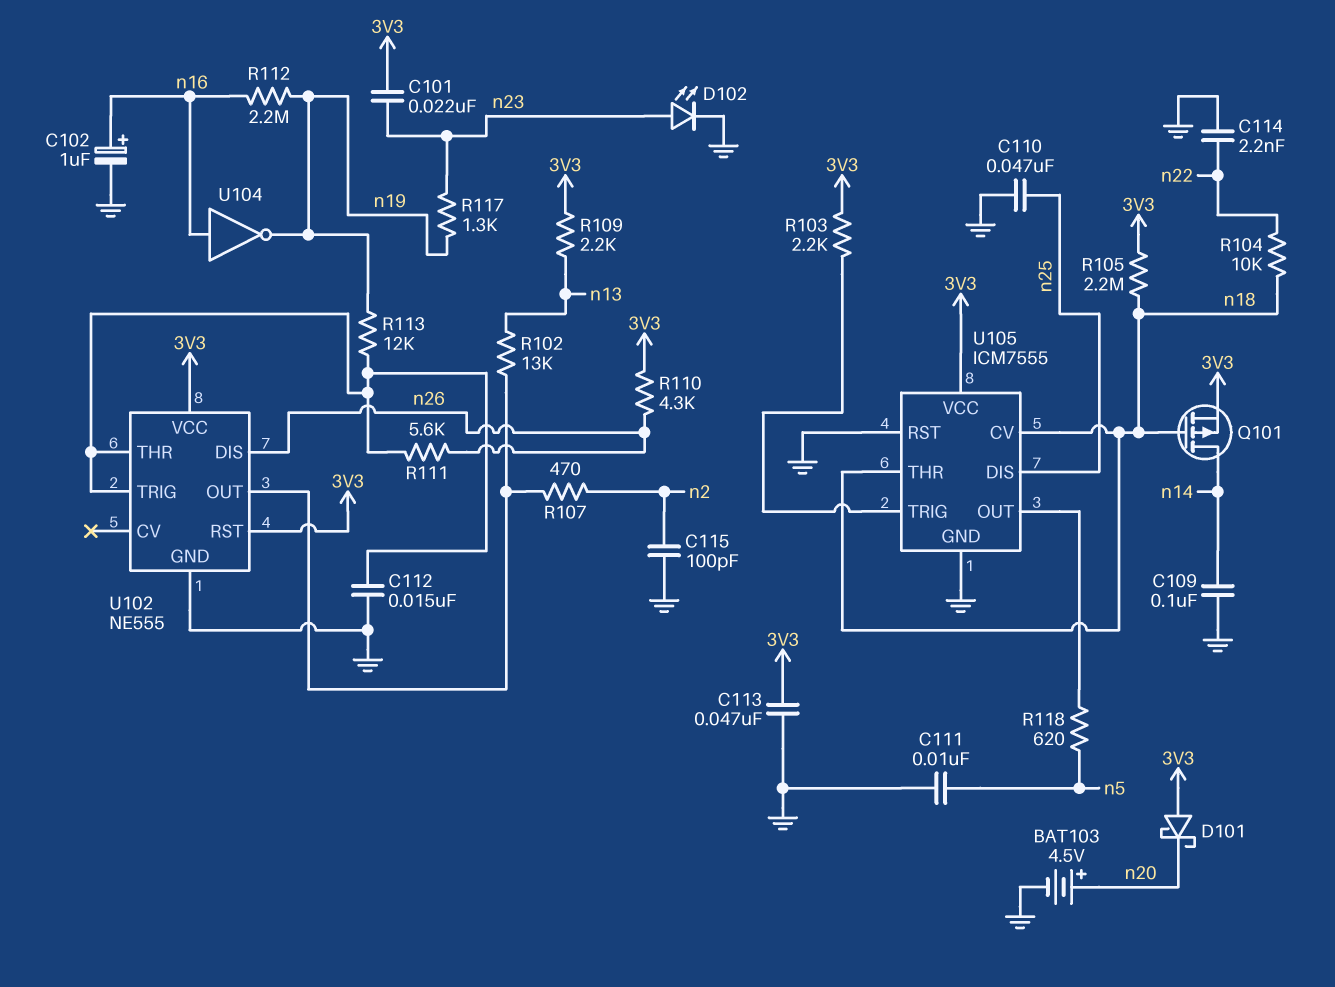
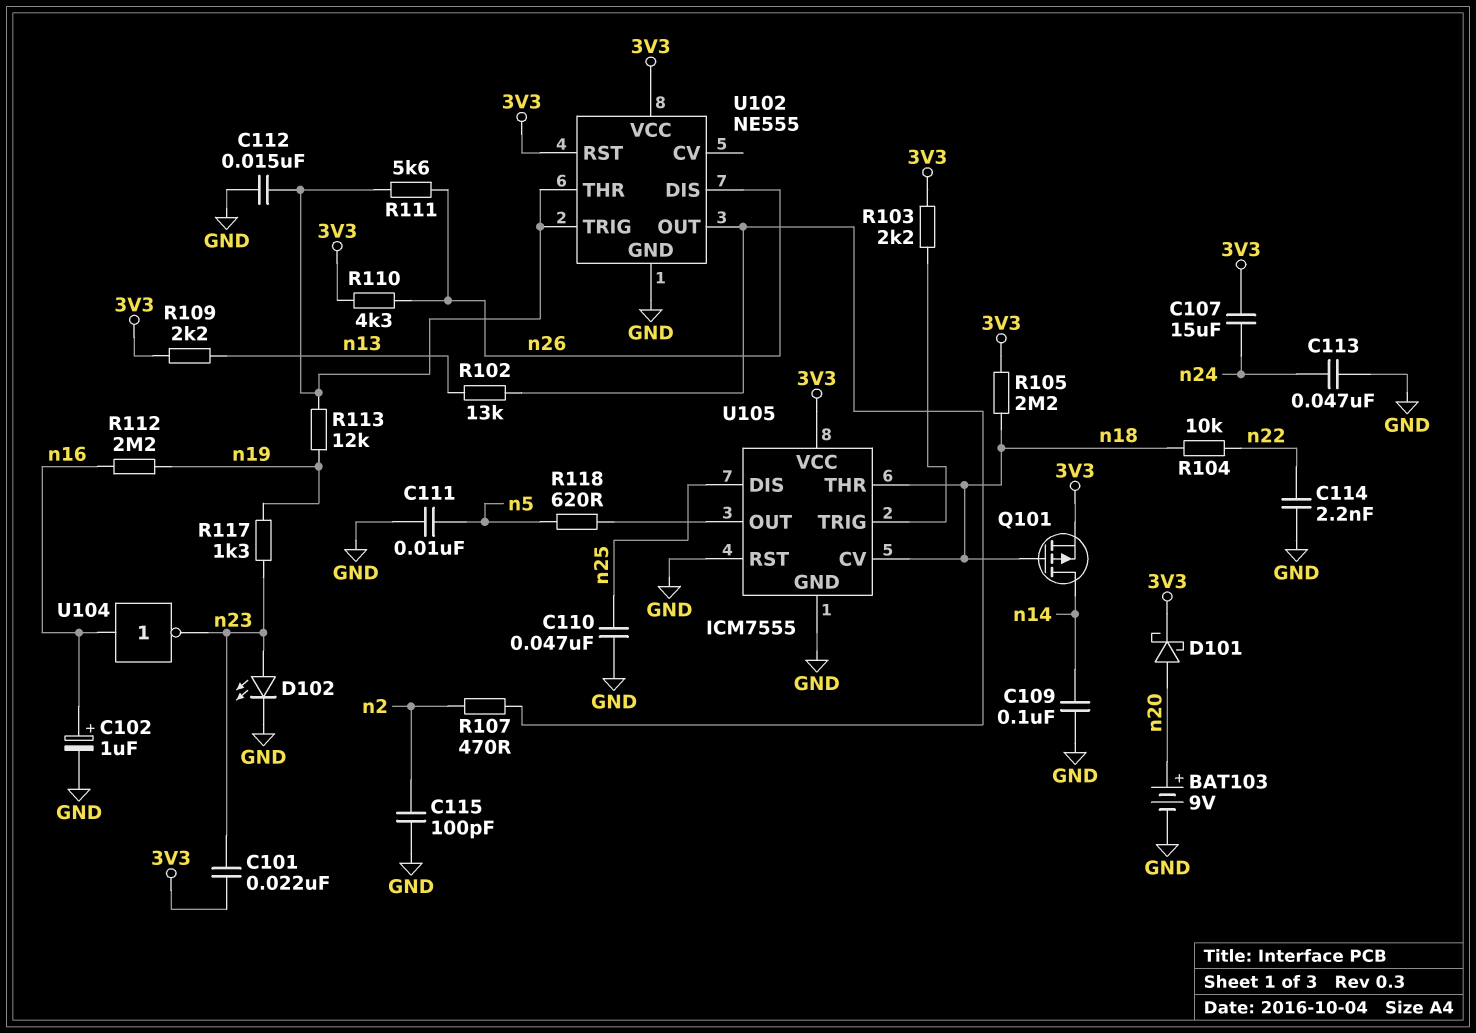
BAT103: 4.5V (plus n20, minus GND) -> 9V (plus n20, minus GND)
C107: none -> 15uF (3V3, n24)
C113: 47nF (3V3, GND) -> 47nF (GND, n24)
D101: schottky (A 3V3, K n20) -> schottky (A n20, K 3V3)
U104: NOT (in n16, out n19) -> NOT (in n16, out n23)

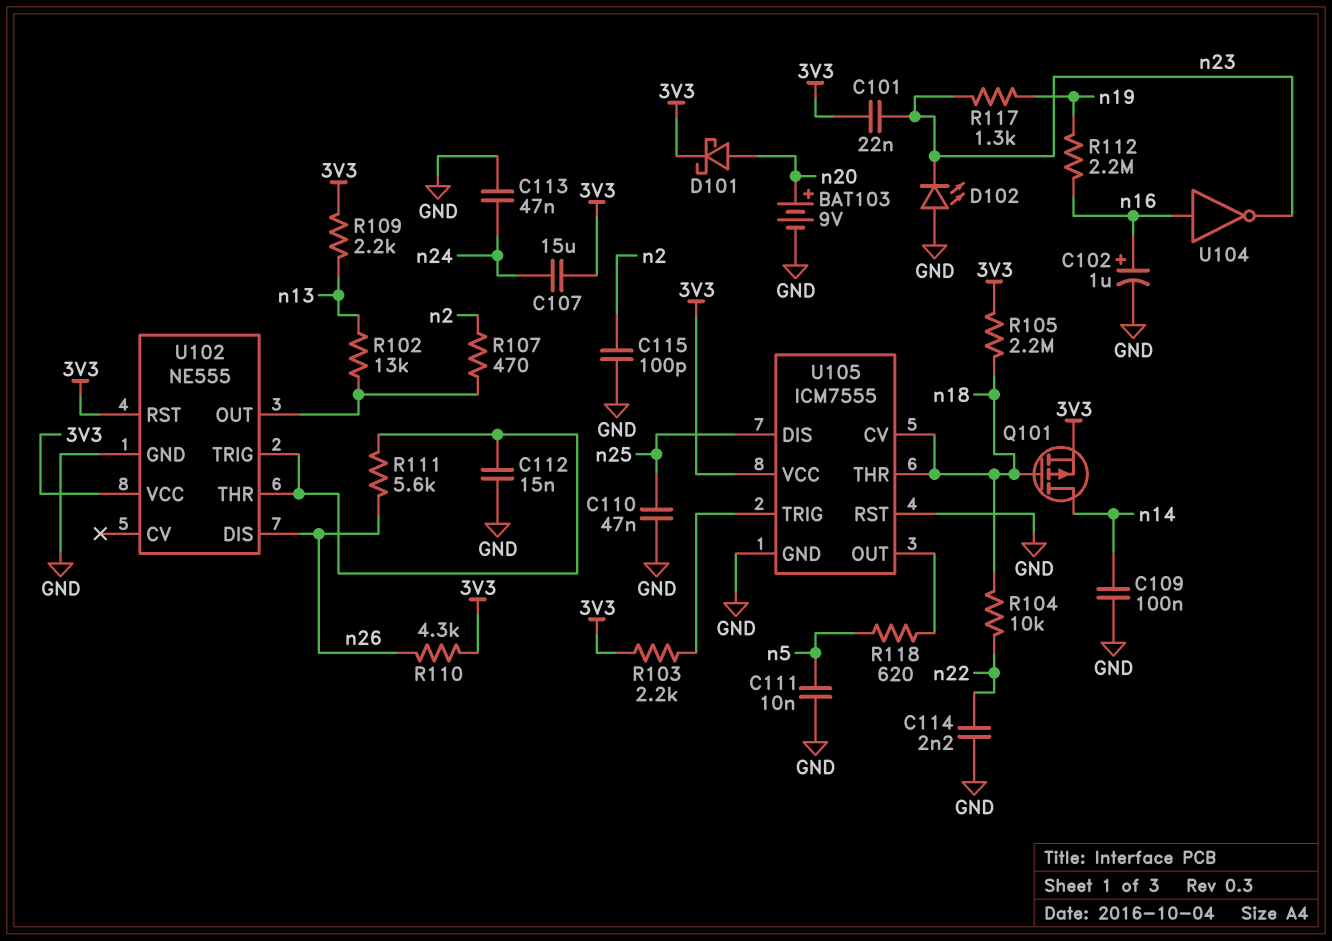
D102: LED (A n23, K GND) -> LED (A GND, K n23)
R113: 12k (U102/THR, n19) -> none

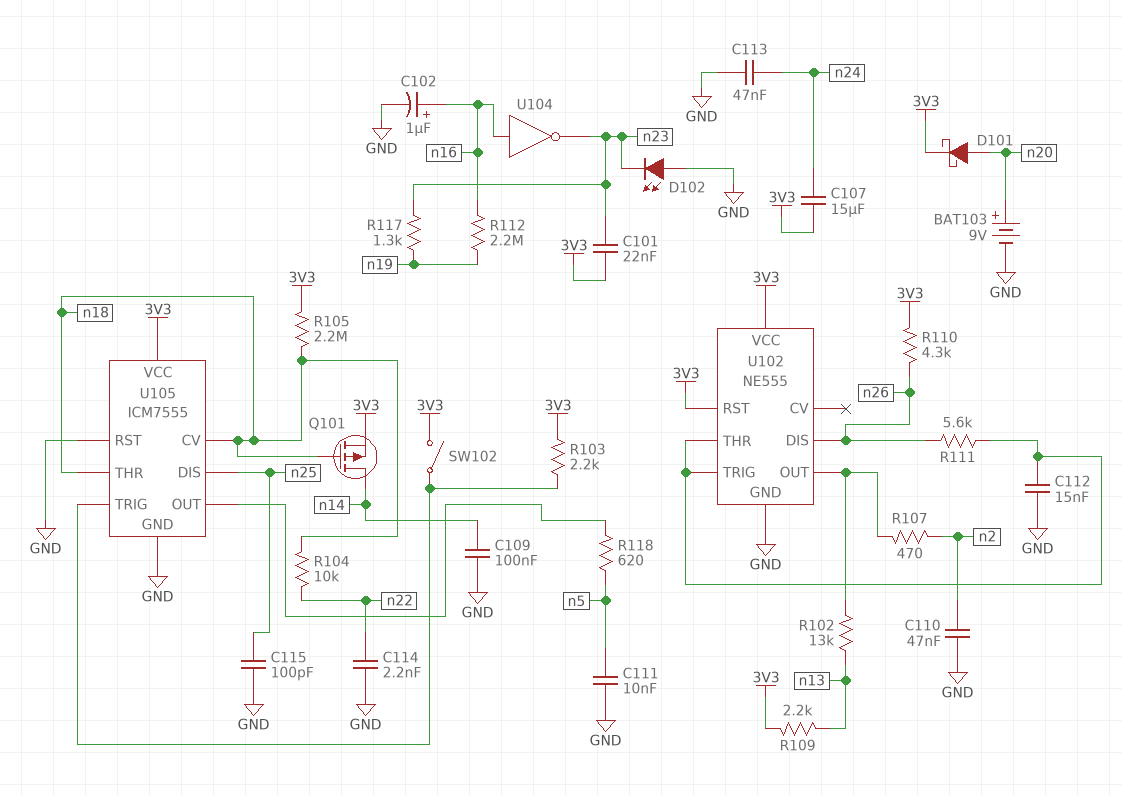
C110: 47nF (GND, n25) -> 47nF (GND, n2)
C115: 100pF (GND, n2) -> 100pF (GND, n25)
SW102: none -> switch (3V3, U105/TRIG)

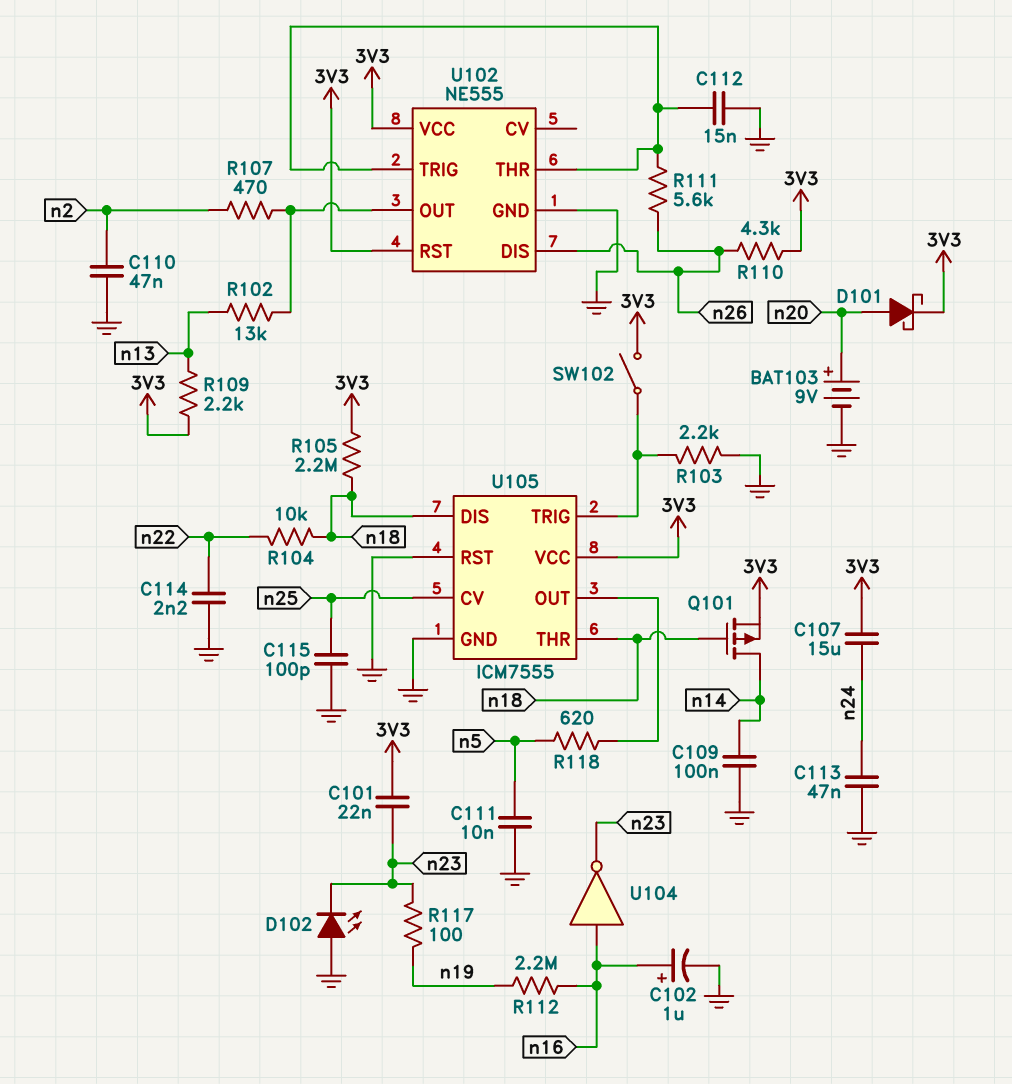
R103: 2.2k (3V3, U105/TRIG) -> 2.2k (GND, U105/TRIG)
R117: 1.3k (n19, n23) -> 100 (n19, n23)
U105 pin CV: n18 -> n25
U105 pin DIS: n25 -> n18

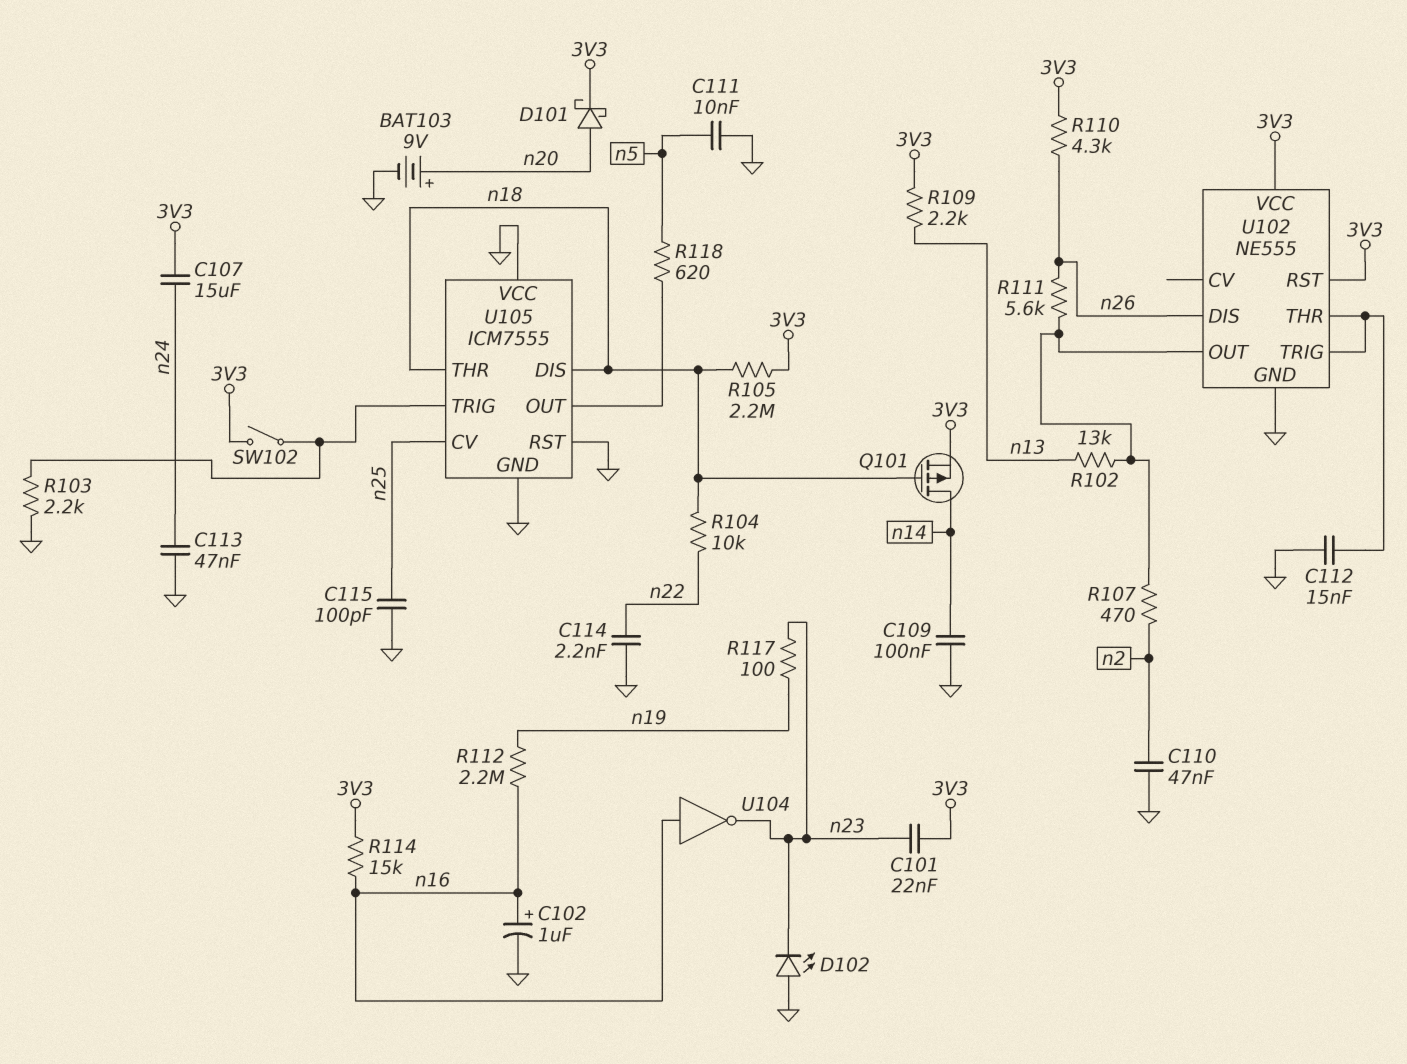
R111: 5.6k (U102/THR, n26) -> 5.6k (U102/OUT, n26)
R114: none -> 15k (3V3, n16)
U105 pin VCC: 3V3 -> GND

